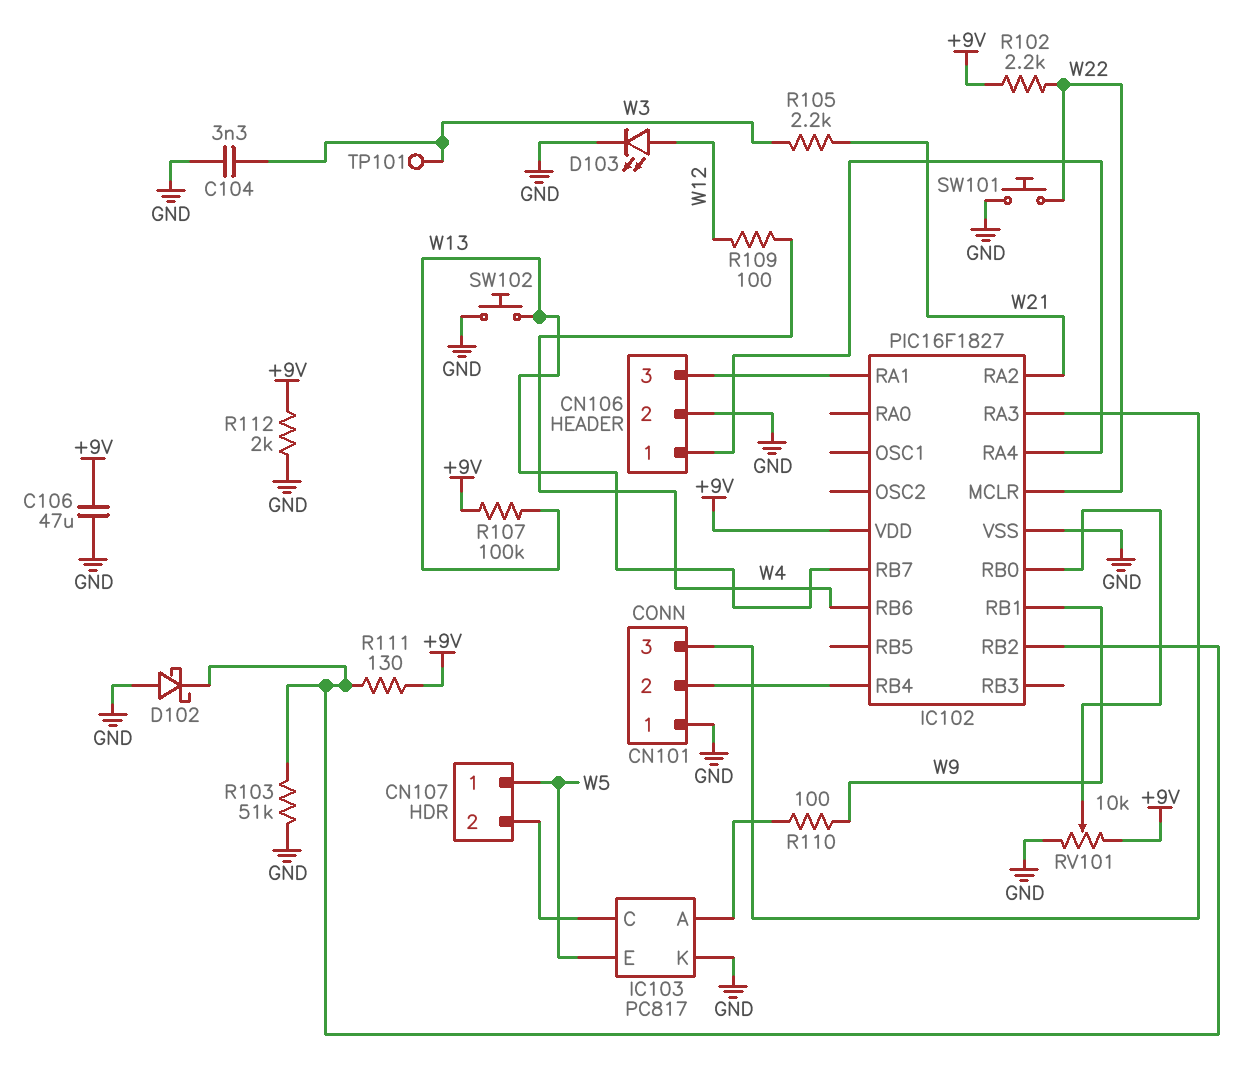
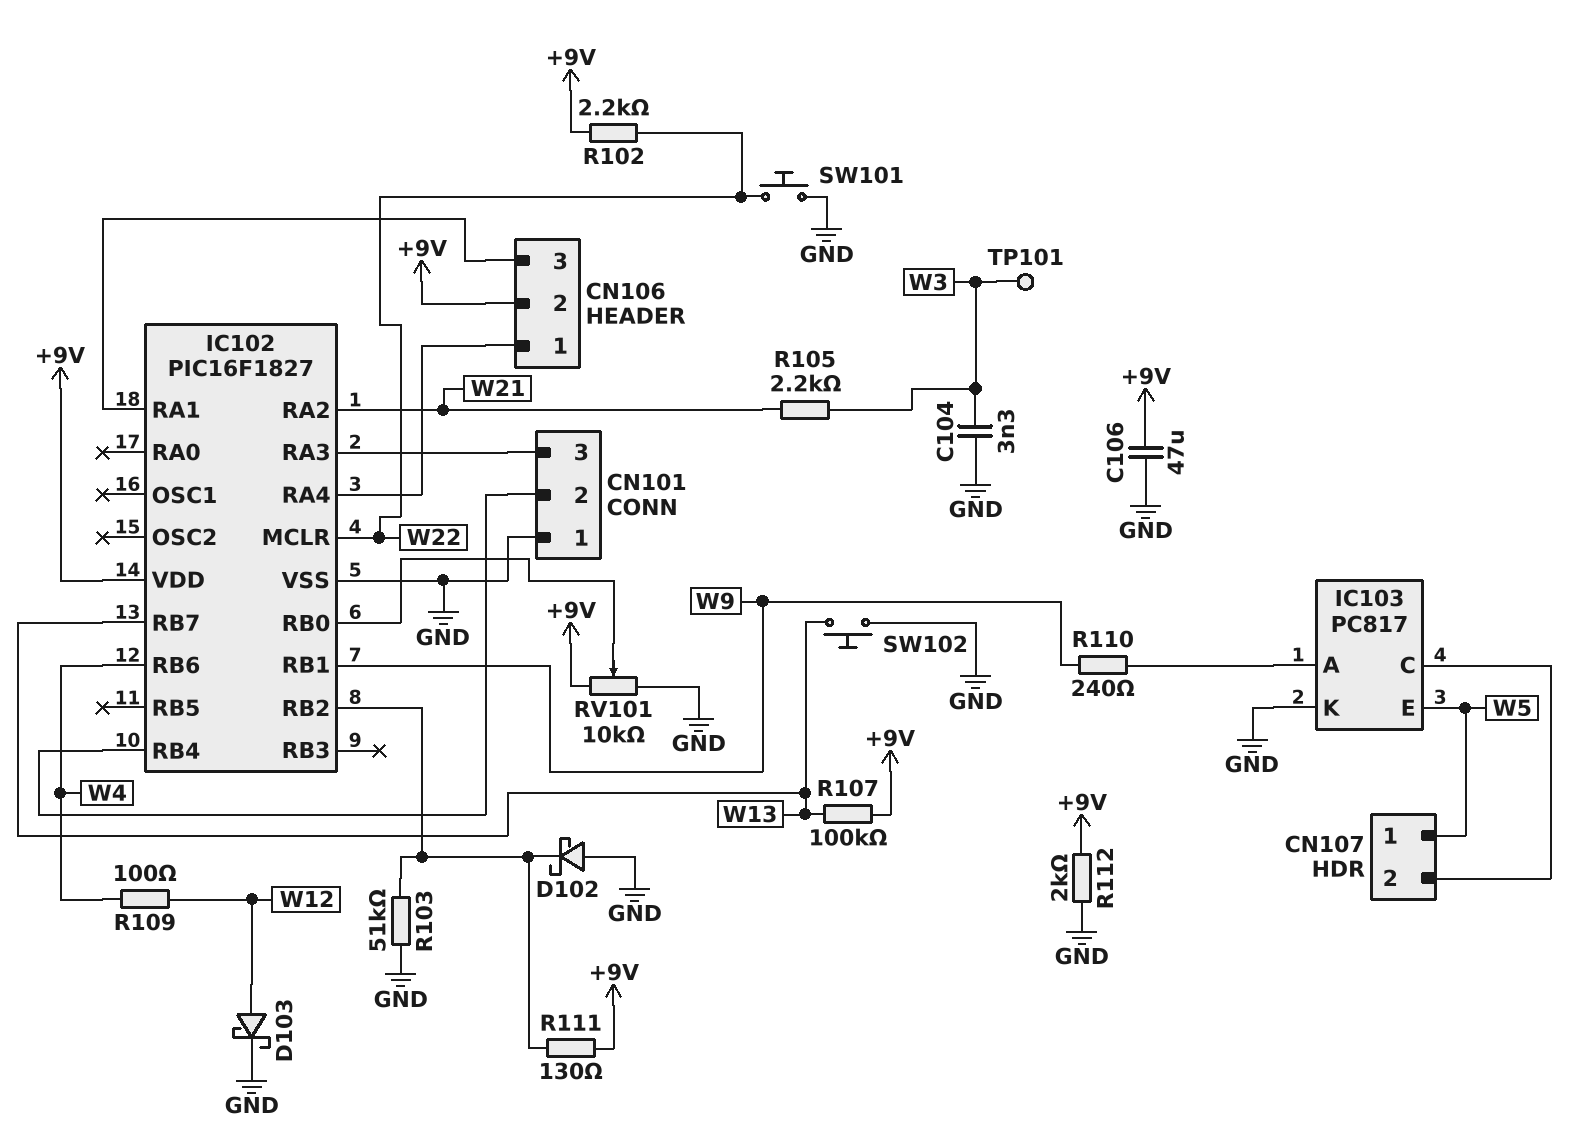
CN106 pin 2: GND -> +9V
D103: LED (A W12, K GND) -> schottky (A W12, K GND)
R110: 100 (IC103/A, W9) -> 240 (IC103/A, W9)

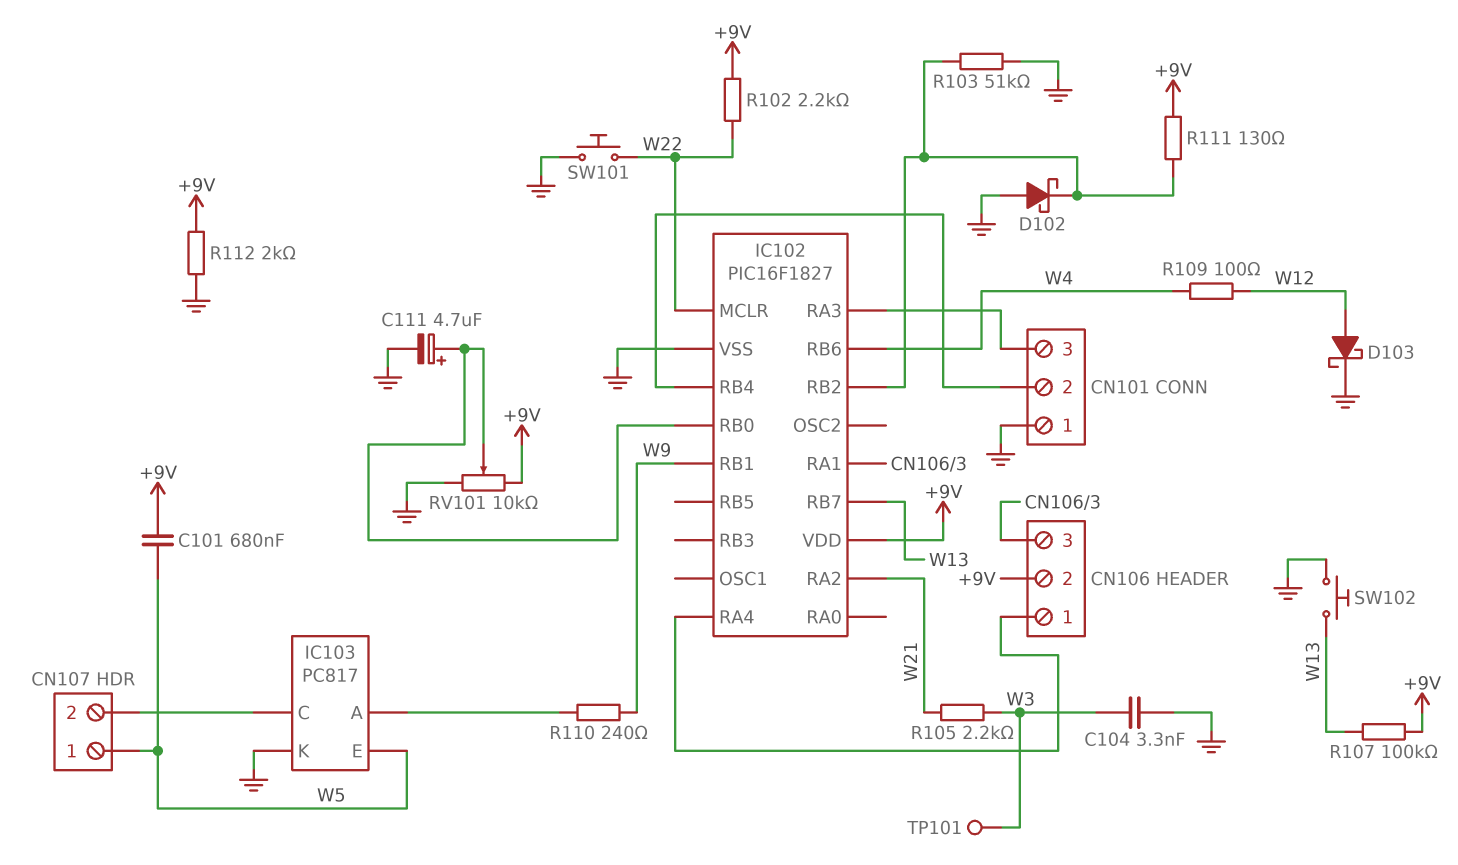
C101: none -> 680nF (+9V, W5)
C106: 47uF (+9V, GND) -> none
C111: none -> 4.7uF (plus IC102/RB0, minus GND)

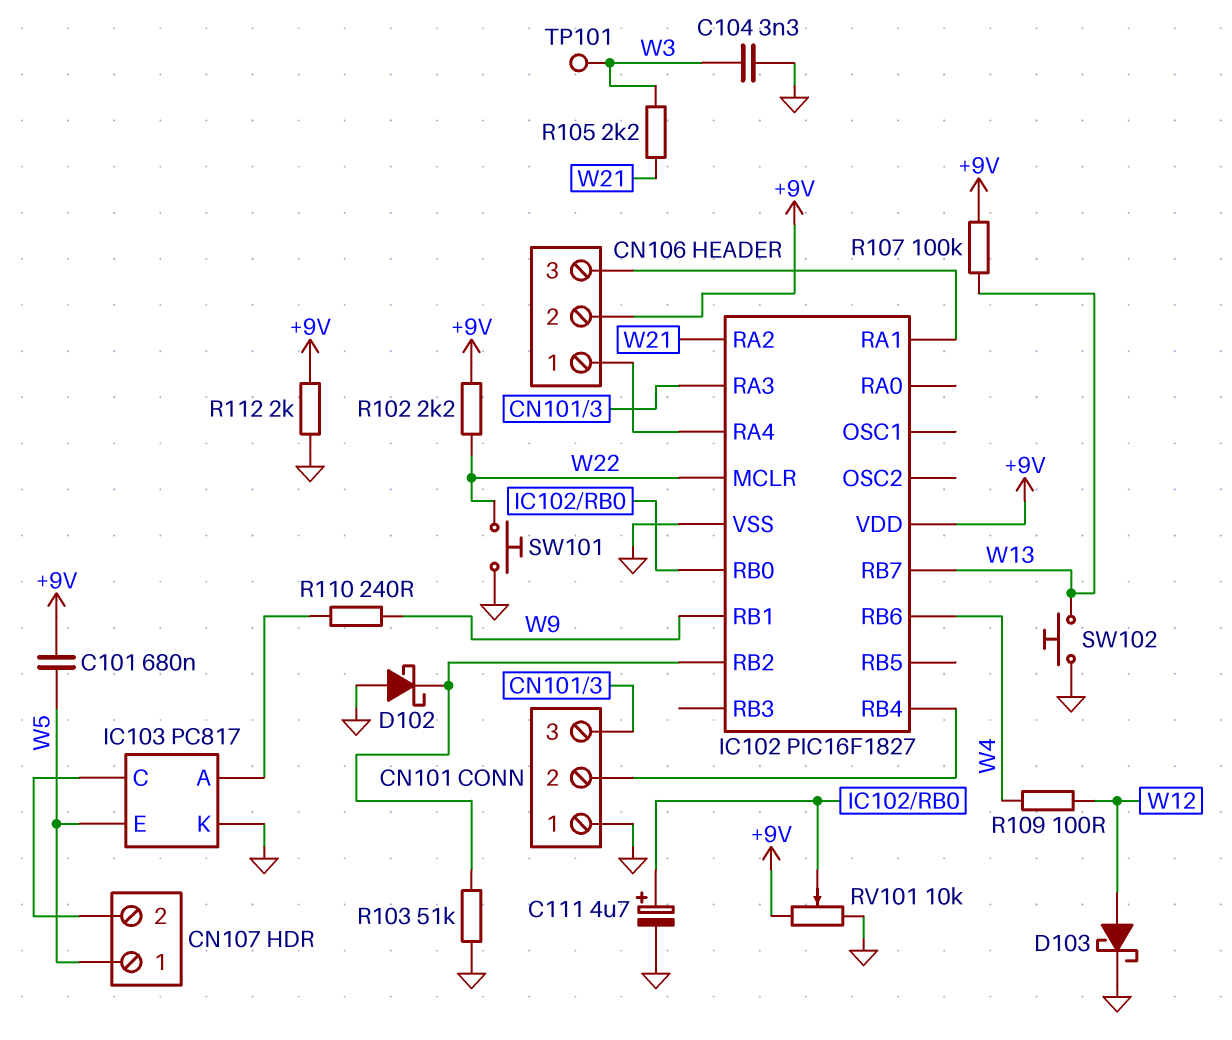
R111: 130 (+9V, IC102/RB2) -> none

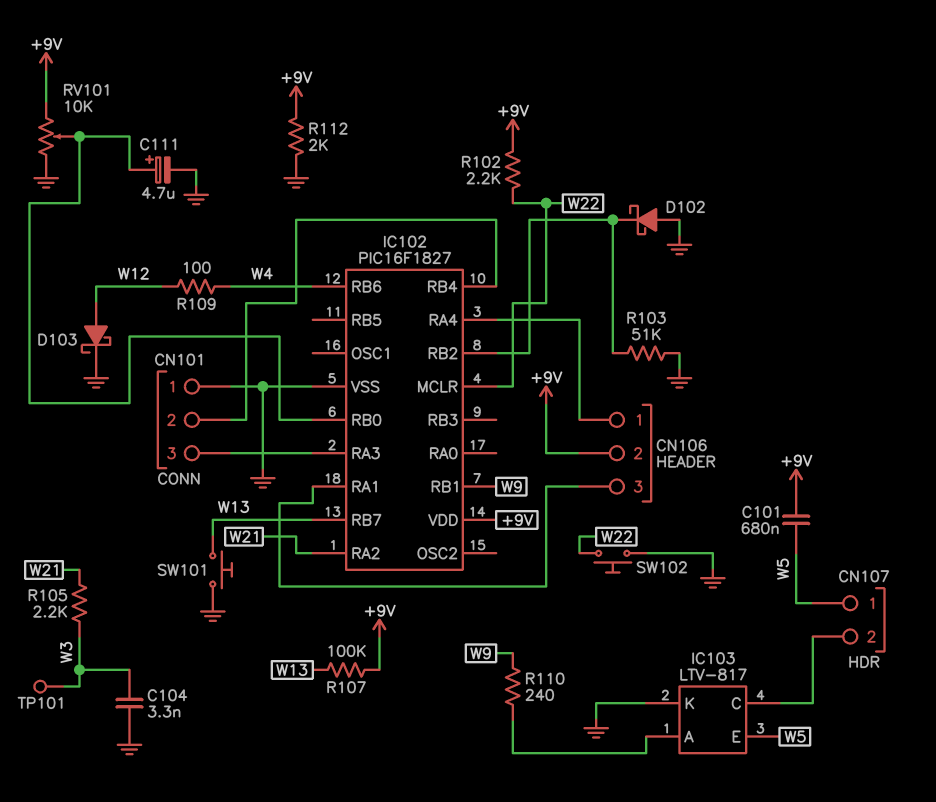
IC103: PC817 -> LTV-817
SW101: button (GND, W22) -> button (GND, W13)
SW102: button (GND, W13) -> button (GND, W22)

